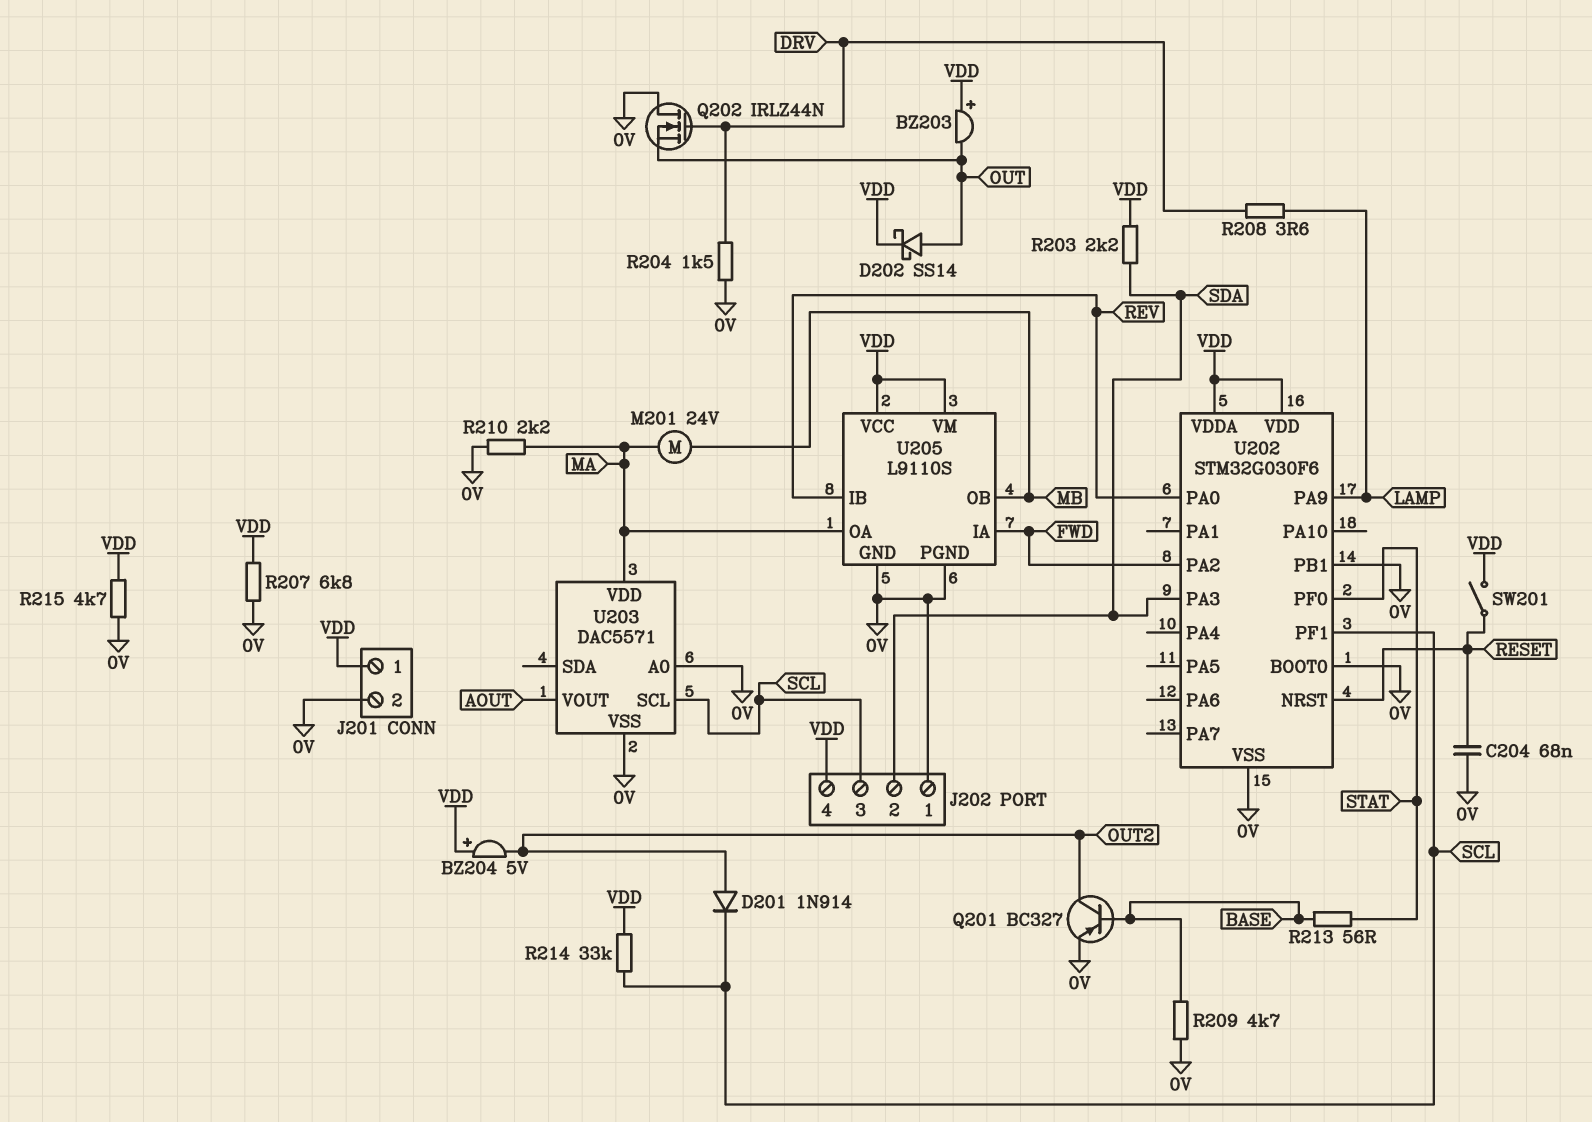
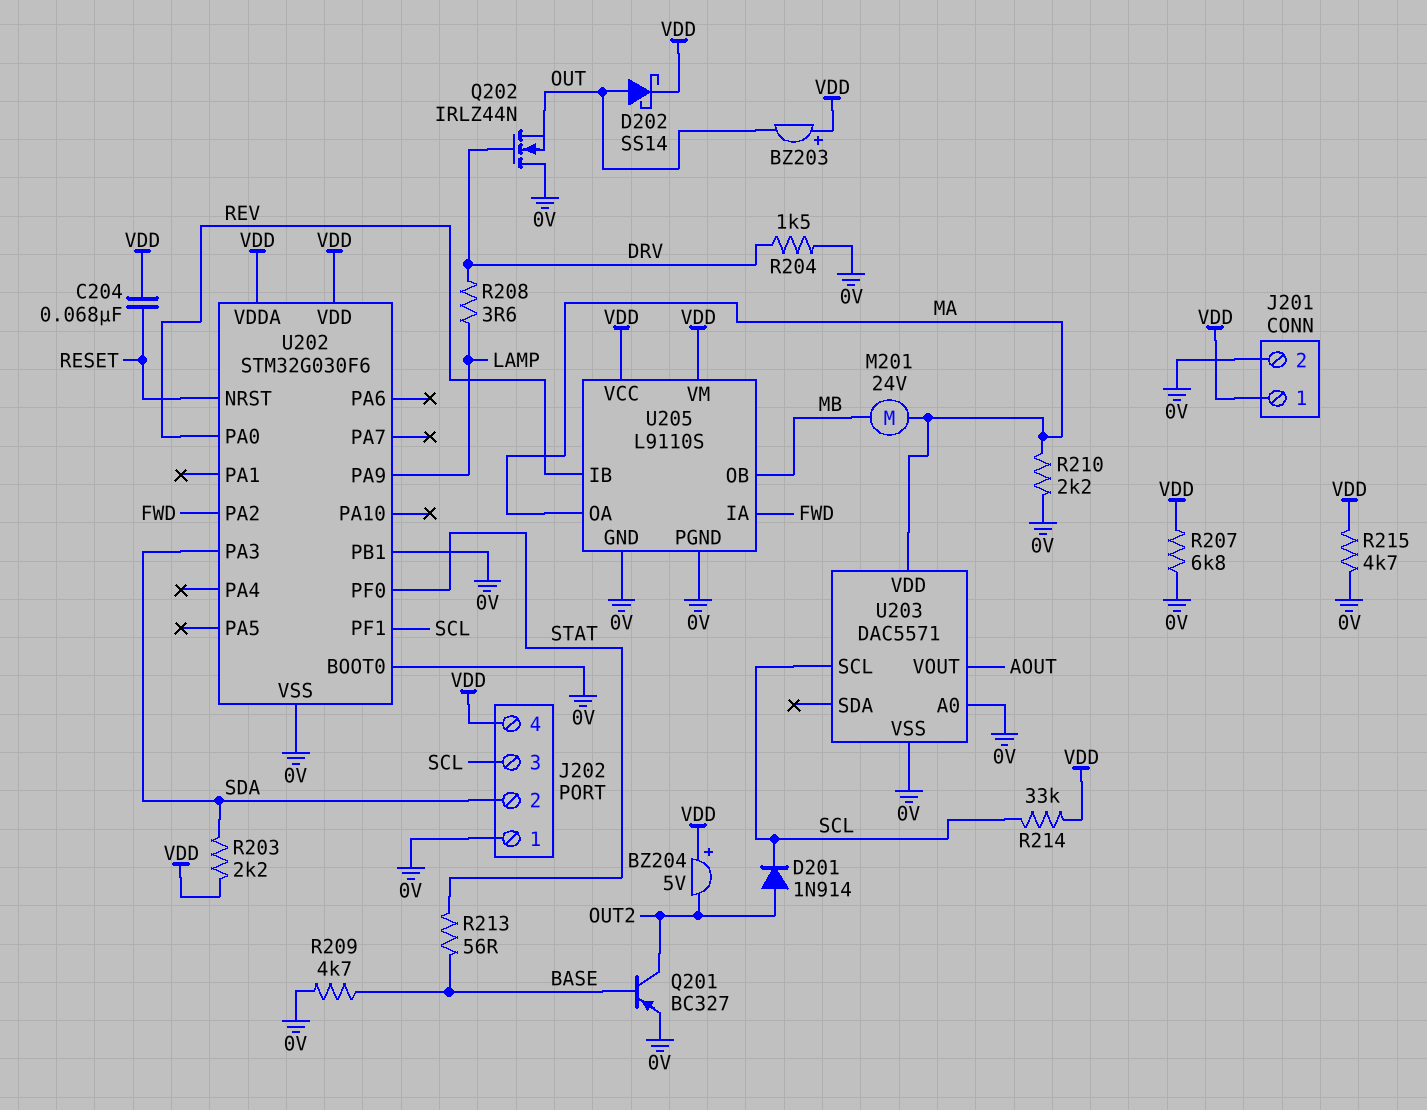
C204: 68nF (0V, RESET) -> 68nF (RESET, VDD)
SW201: switch (RESET, VDD) -> none

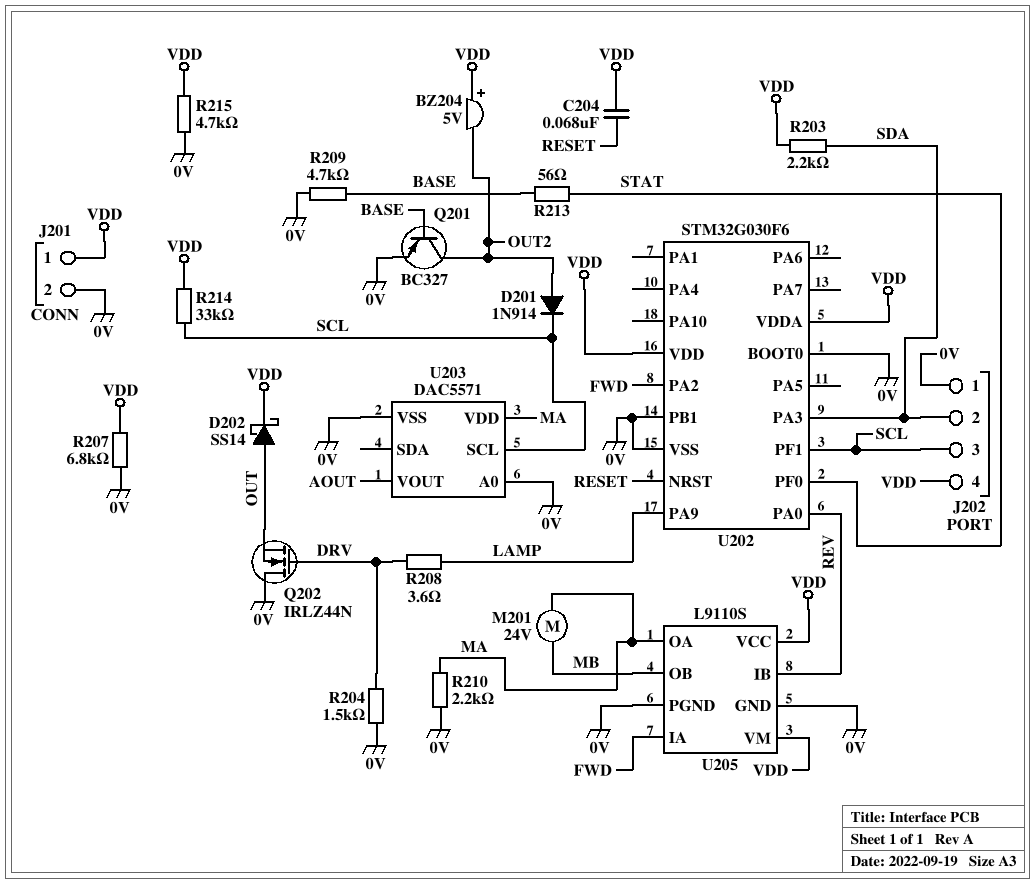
BZ203: buzzer (plus VDD, minus OUT) -> none

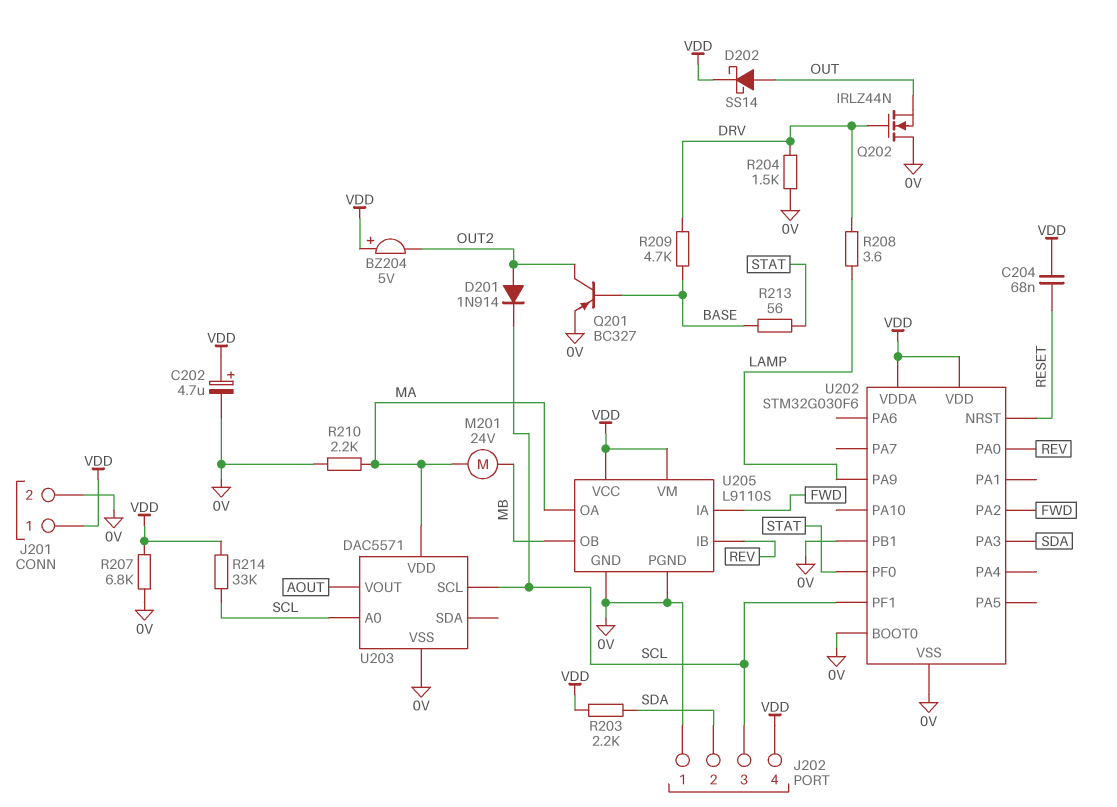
C202: none -> 4.7uF (plus VDD, minus 0V)
R209: 4.7k (0V, BASE) -> 4.7k (BASE, DRV)
R215: 4.7k (0V, VDD) -> none
U203 pin A0: 0V -> SCL

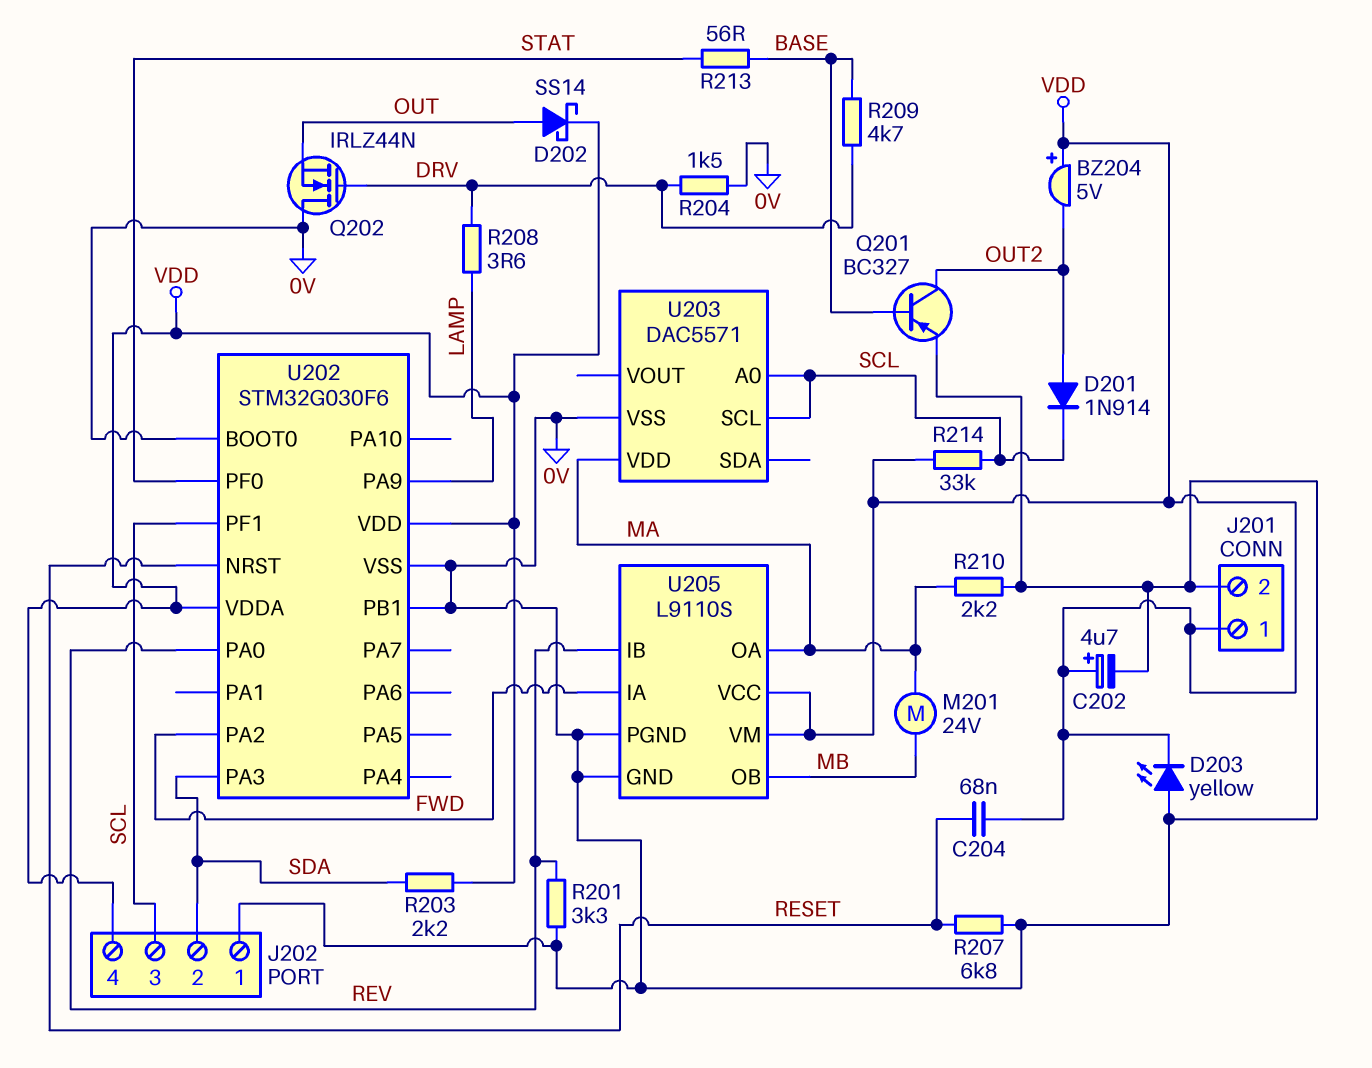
D203: none -> LED yellow (A 0V, K VDD)
R201: none -> 3.3k (0V, REV)
R207: 6.8k (0V, VDD) -> 6.8k (0V, RESET)
U203 pin VOUT: AOUT -> none

